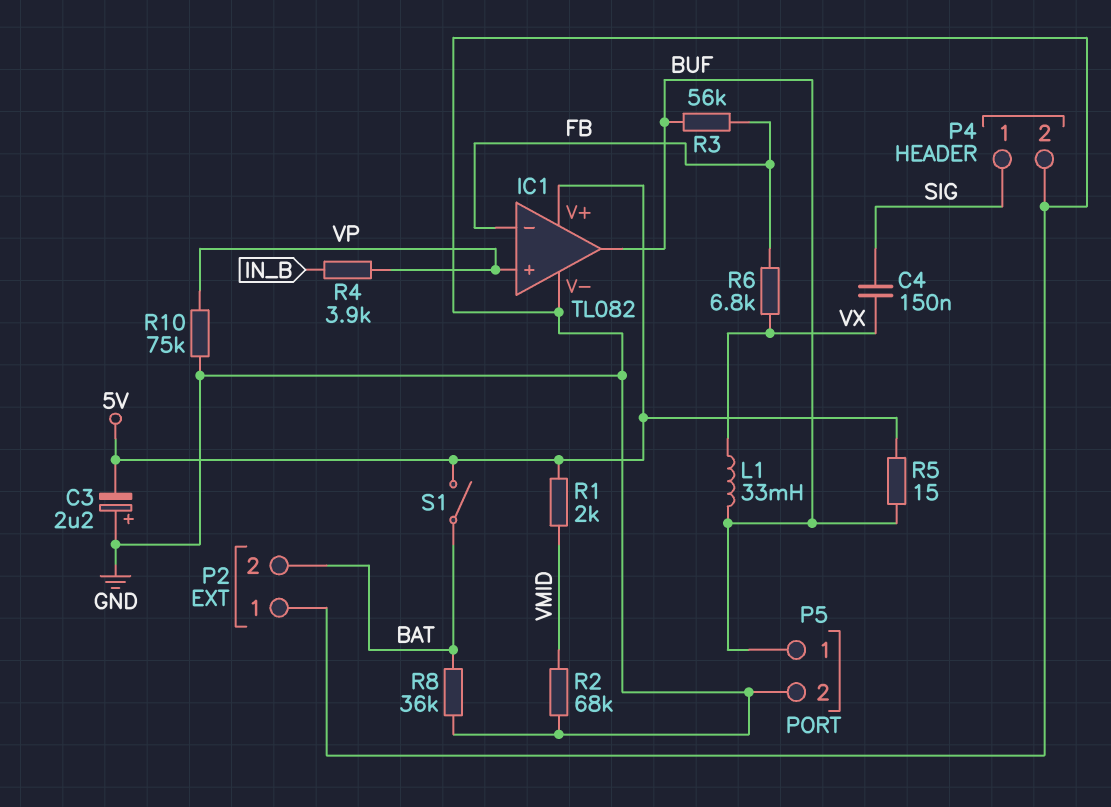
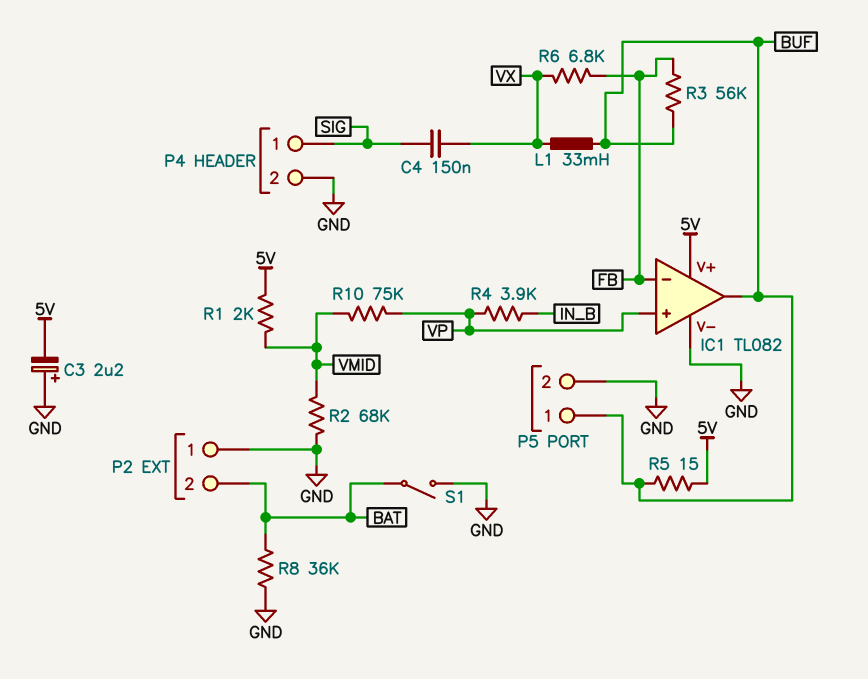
R10: 75k (GND, VP) -> 75k (VMID, VP)
S1: switch (5V, BAT) -> switch (BAT, GND)

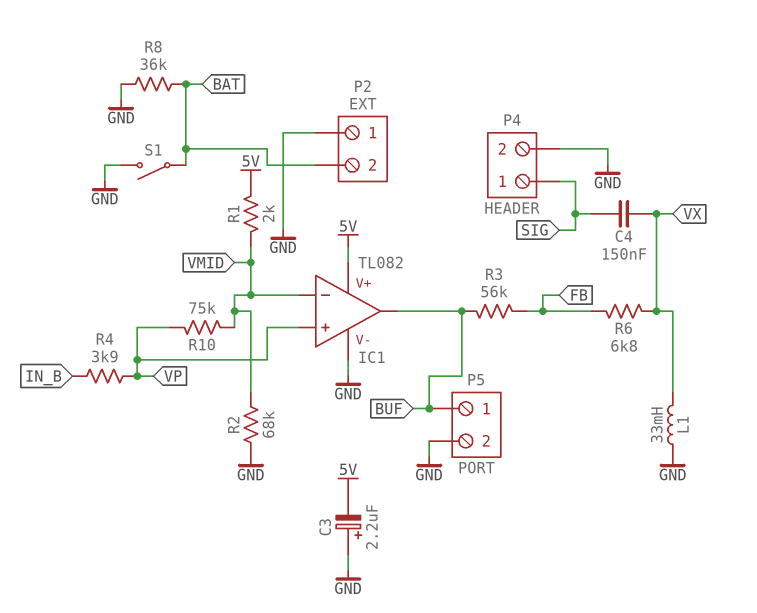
IC1 pin in-: FB -> VMID
L1: 33mH (BUF, VX) -> 33mH (GND, VX)
R5: 15 (5V, BUF) -> none

